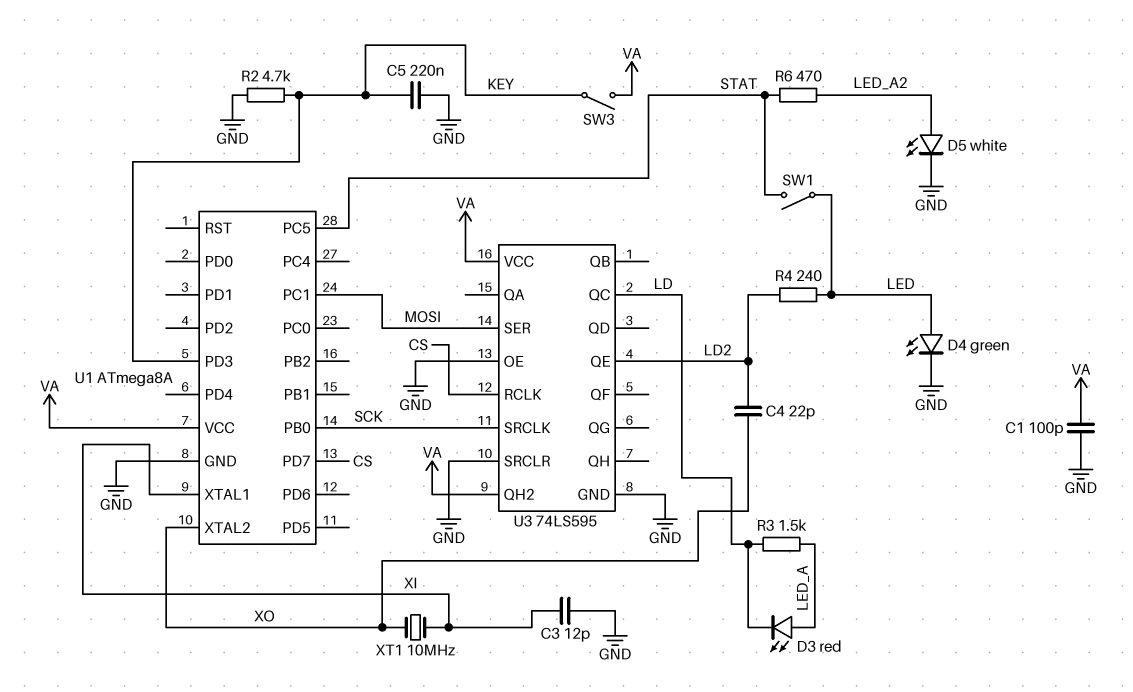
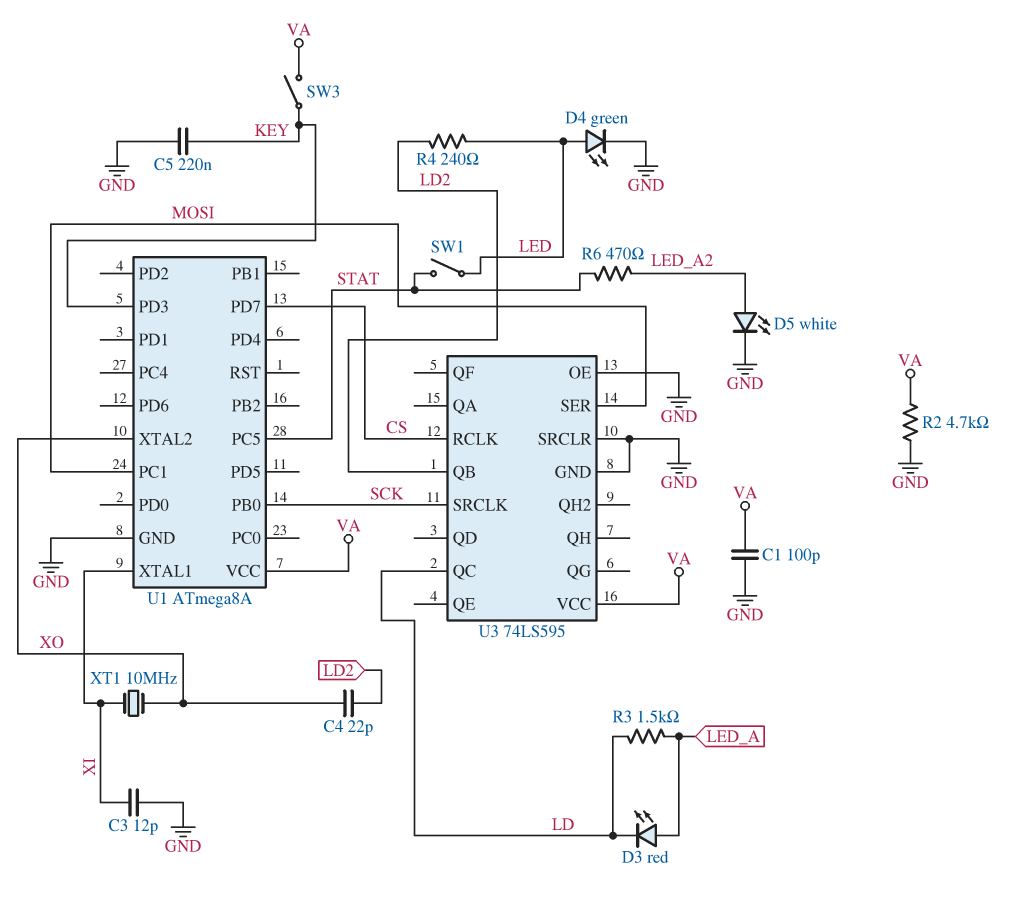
R2: 4.7k (GND, KEY) -> 4.7k (GND, VA)
U3 pin QB: none -> LD2
U3 pin QE: LD2 -> none
U3 pin QH2: VA -> none

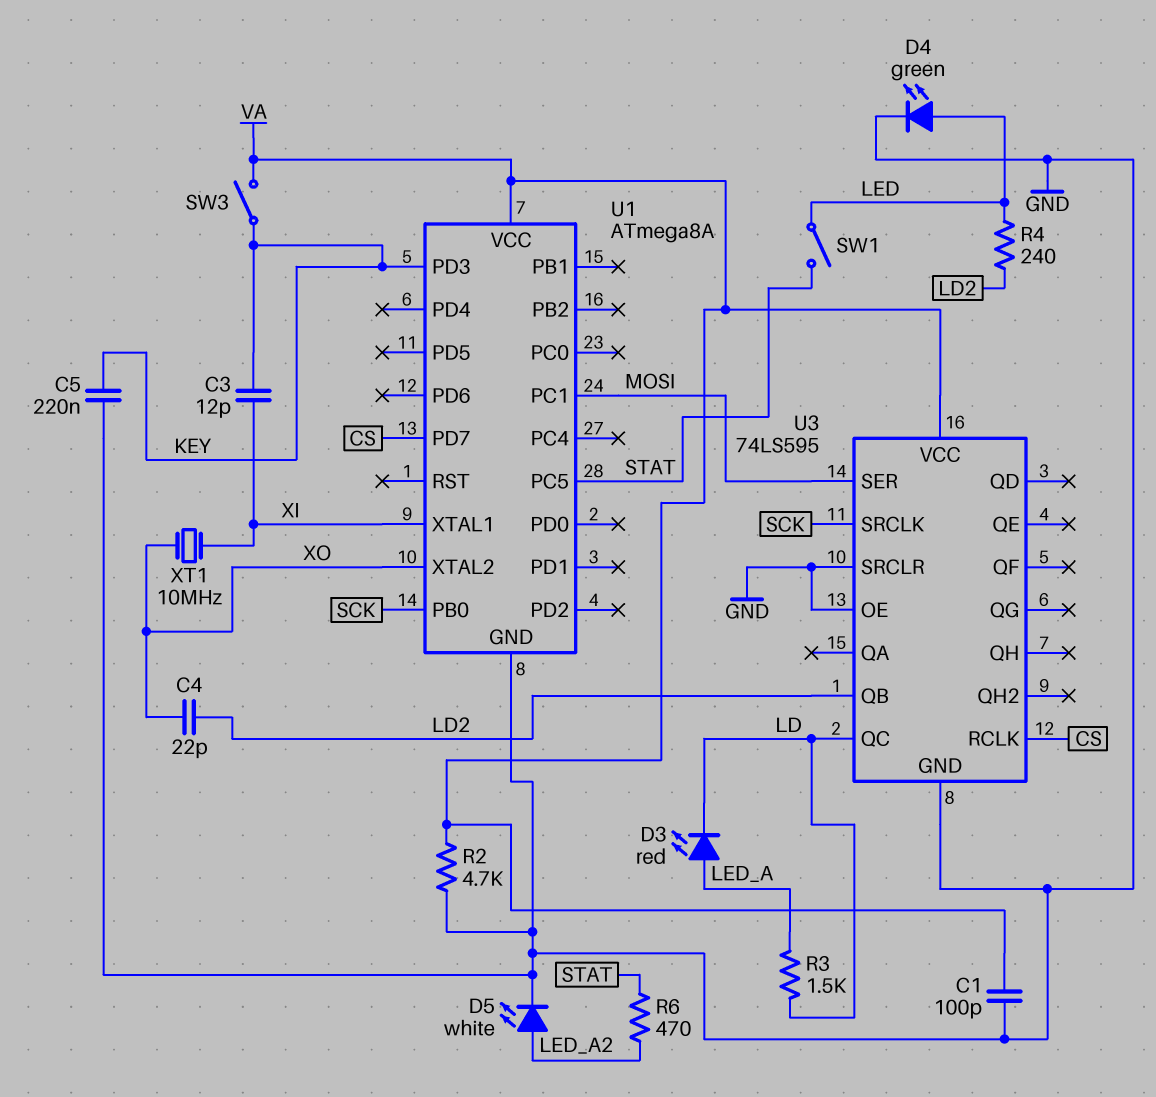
C3: 12pF (GND, XI) -> 12pF (KEY, XI)

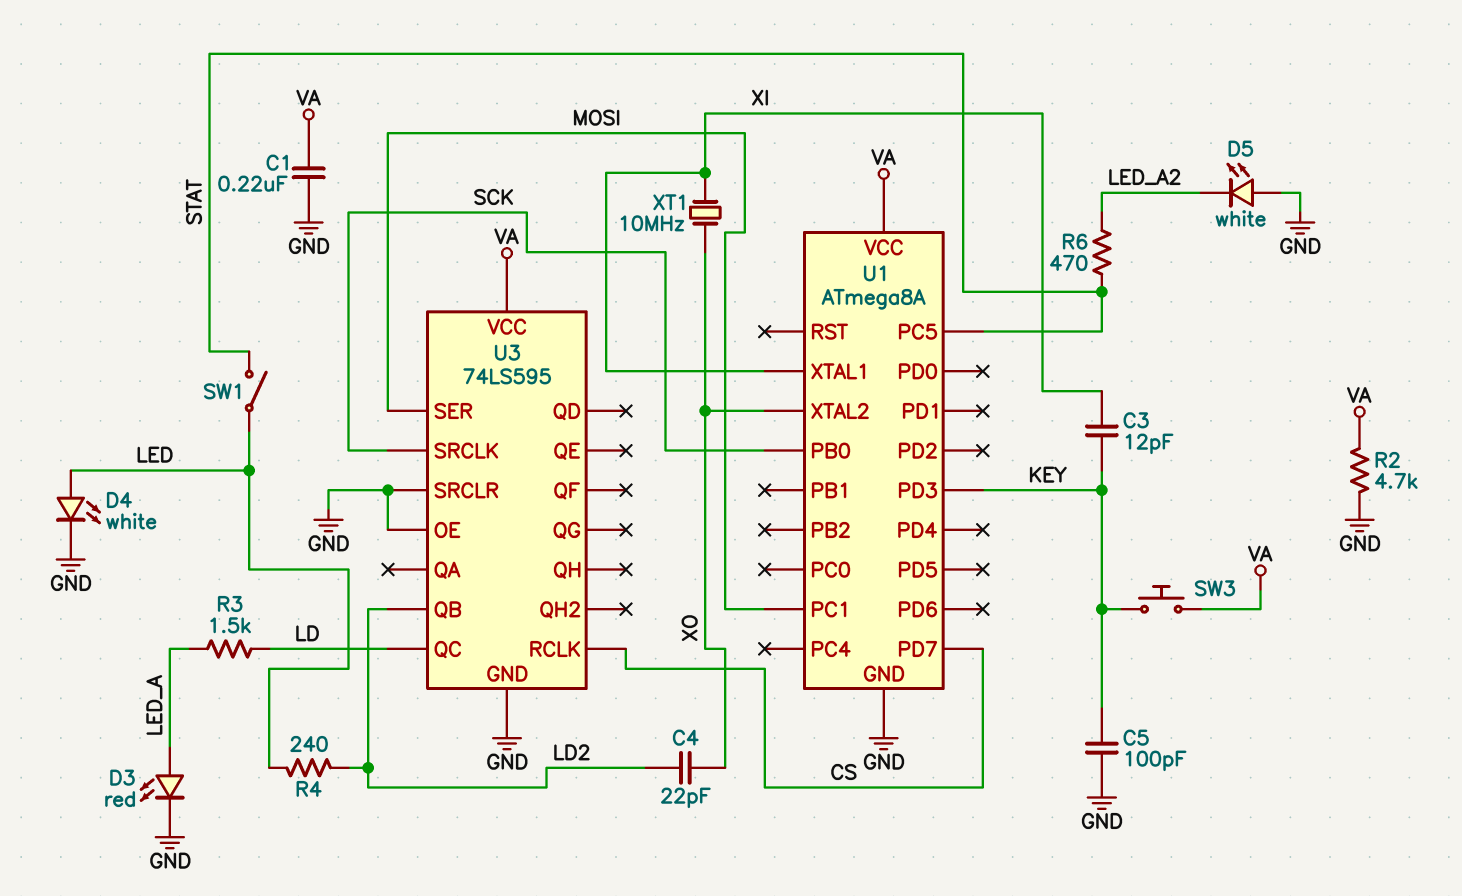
C1: 100pF (GND, VA) -> 220nF (GND, VA)
C5: 220nF (GND, KEY) -> 100pF (GND, KEY)
D3: LED red (A LED_A, K LD) -> LED red (A LED_A, K GND)
D4: LED green (A LED, K GND) -> LED white (A LED, K GND)
D5: LED white (A LED_A2, K GND) -> LED white (A GND, K LED_A2)
SW3: switch (KEY, VA) -> button (KEY, VA)

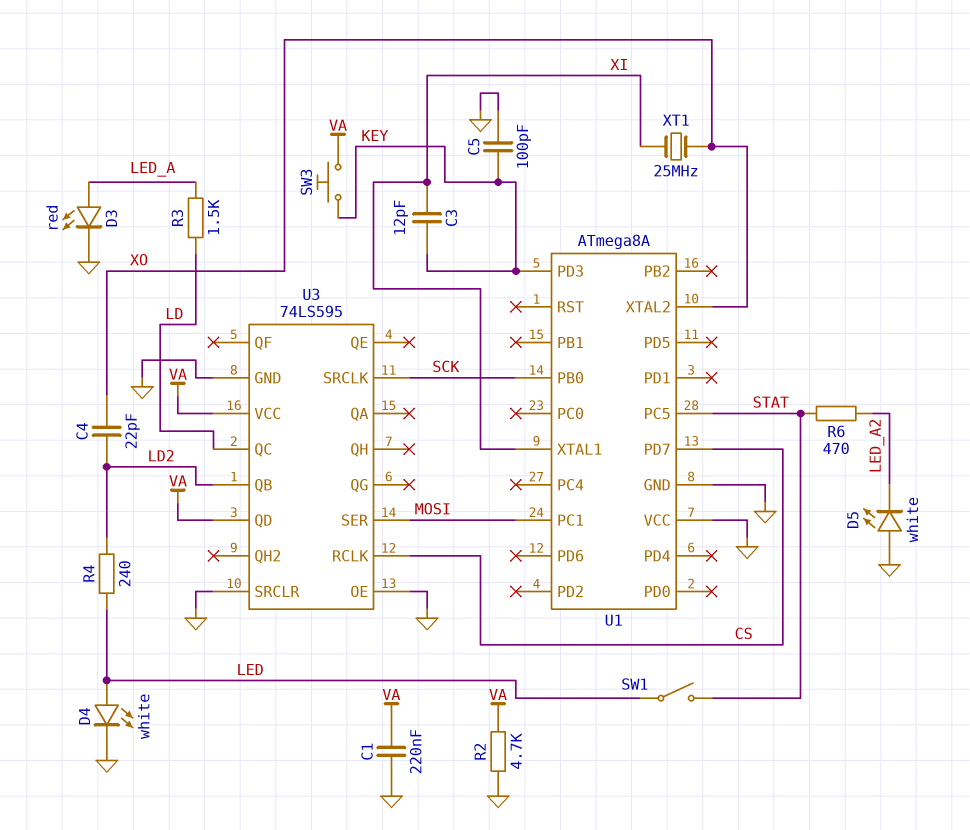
U1 pin VCC: VA -> GND
U3 pin QD: none -> VA
XT1: 10MHz (XI, XO) -> 25MHz (XI, XO)

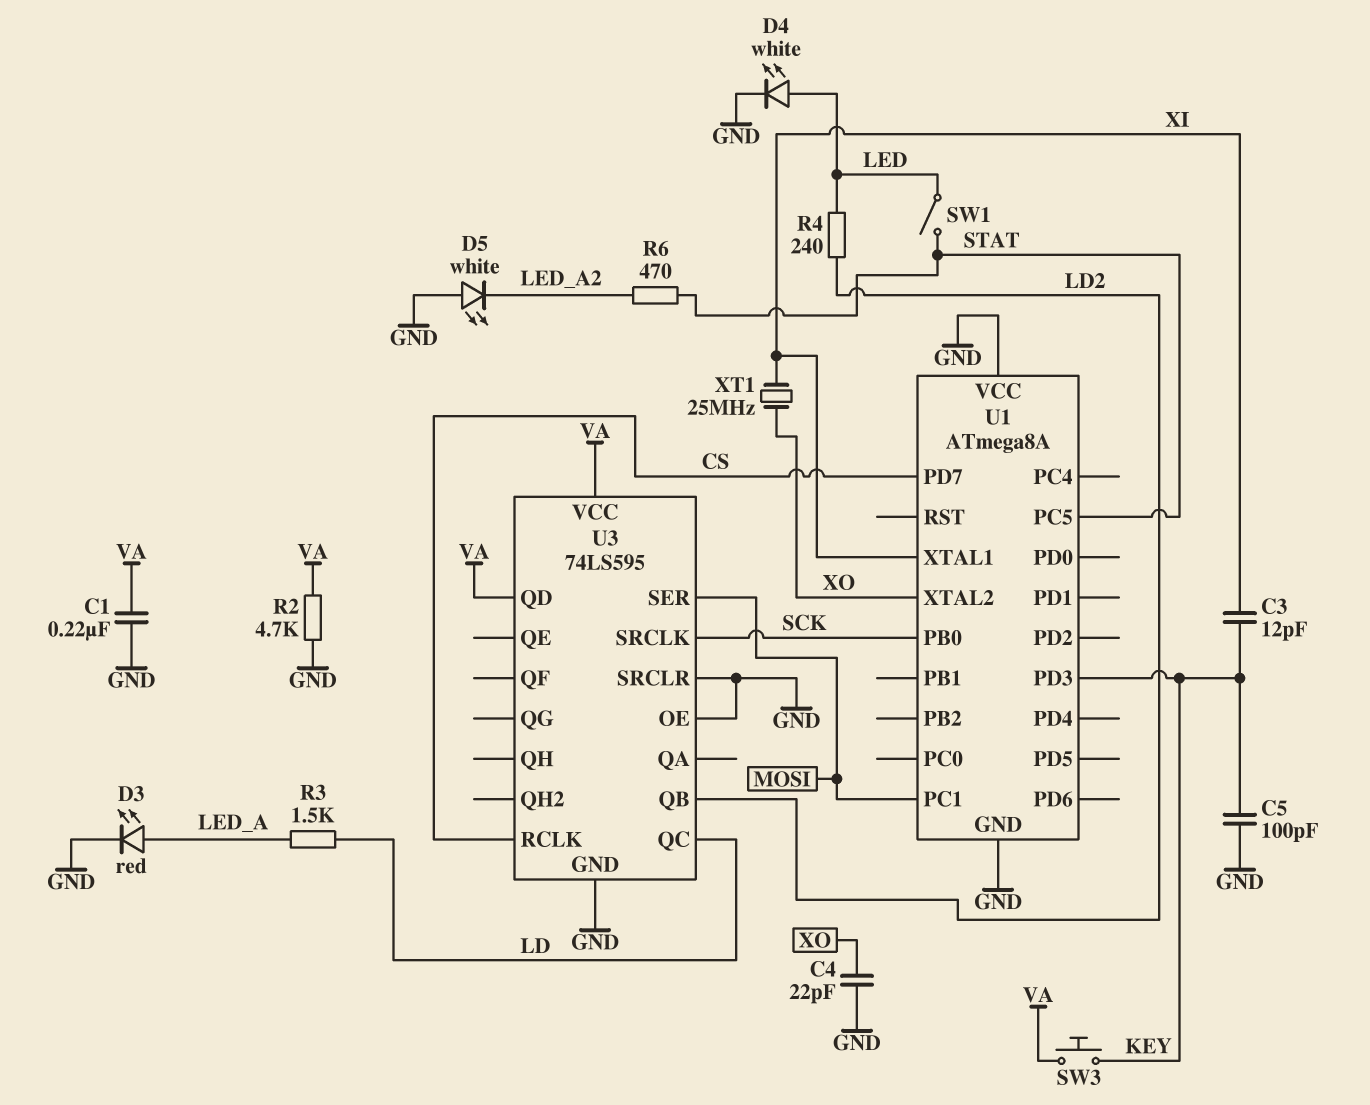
C4: 22pF (LD2, XO) -> 22pF (GND, XO)

